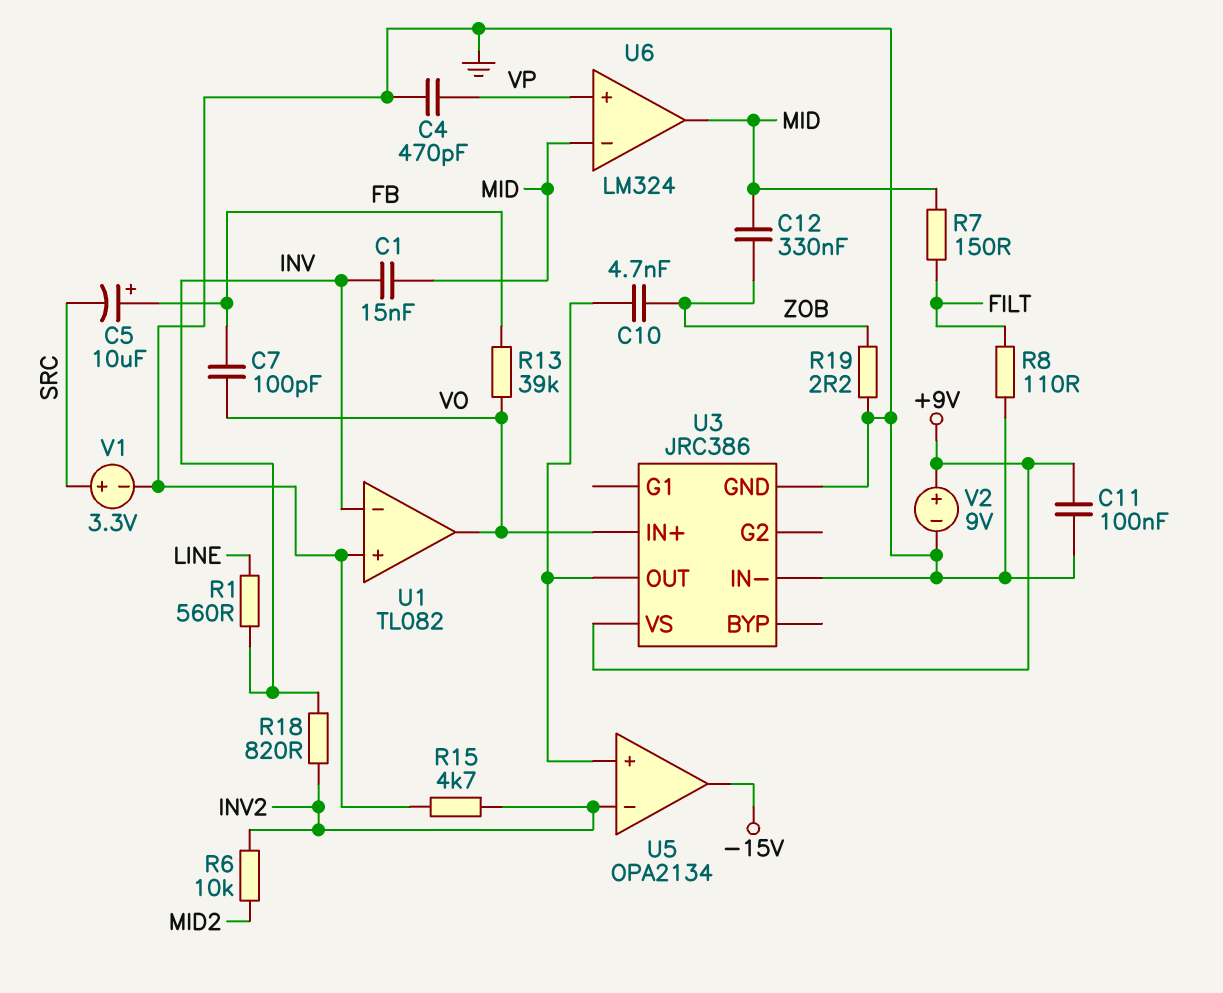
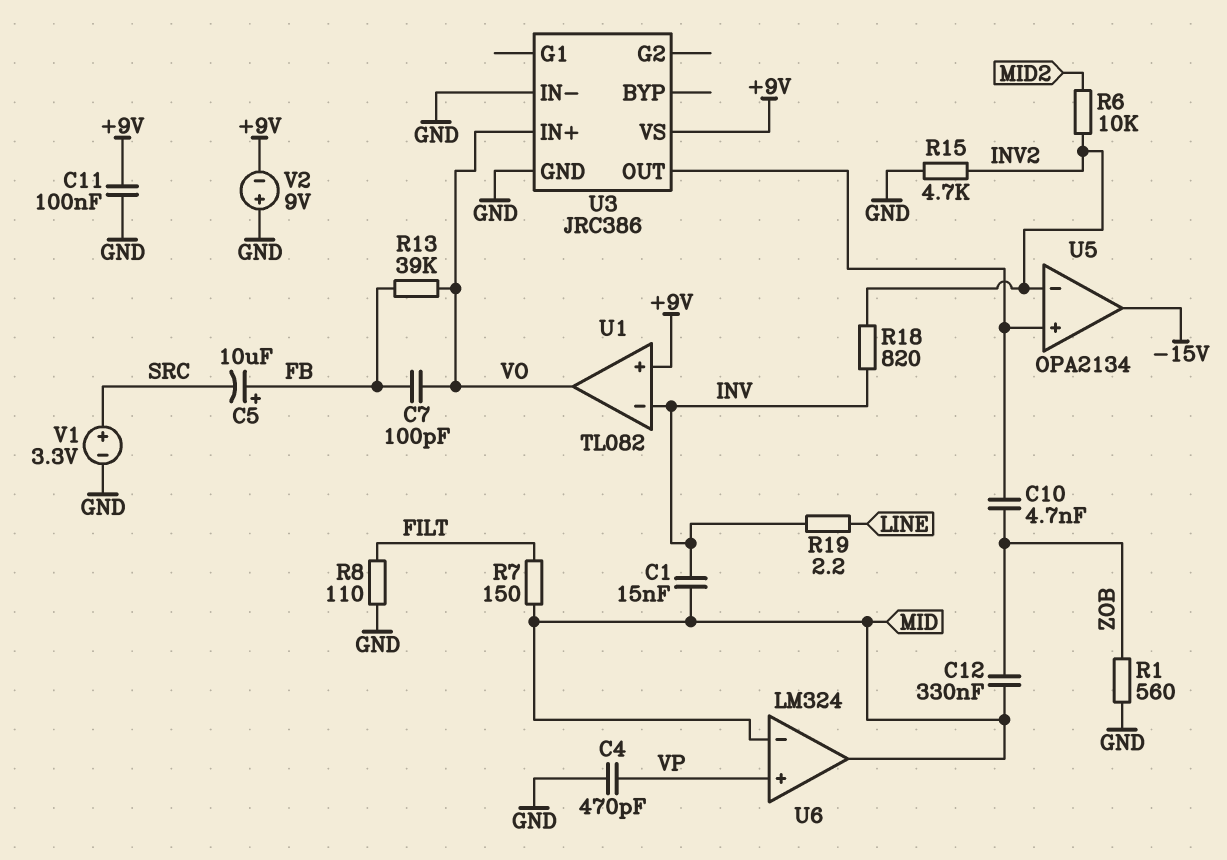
R1: 560 (INV, LINE) -> 560 (GND, ZOB)
R19: 2.2 (GND, ZOB) -> 2.2 (INV, LINE)
U1 pin in+: GND -> +9V
V2: 9V (plus +9V, minus GND) -> 9V (plus GND, minus +9V)

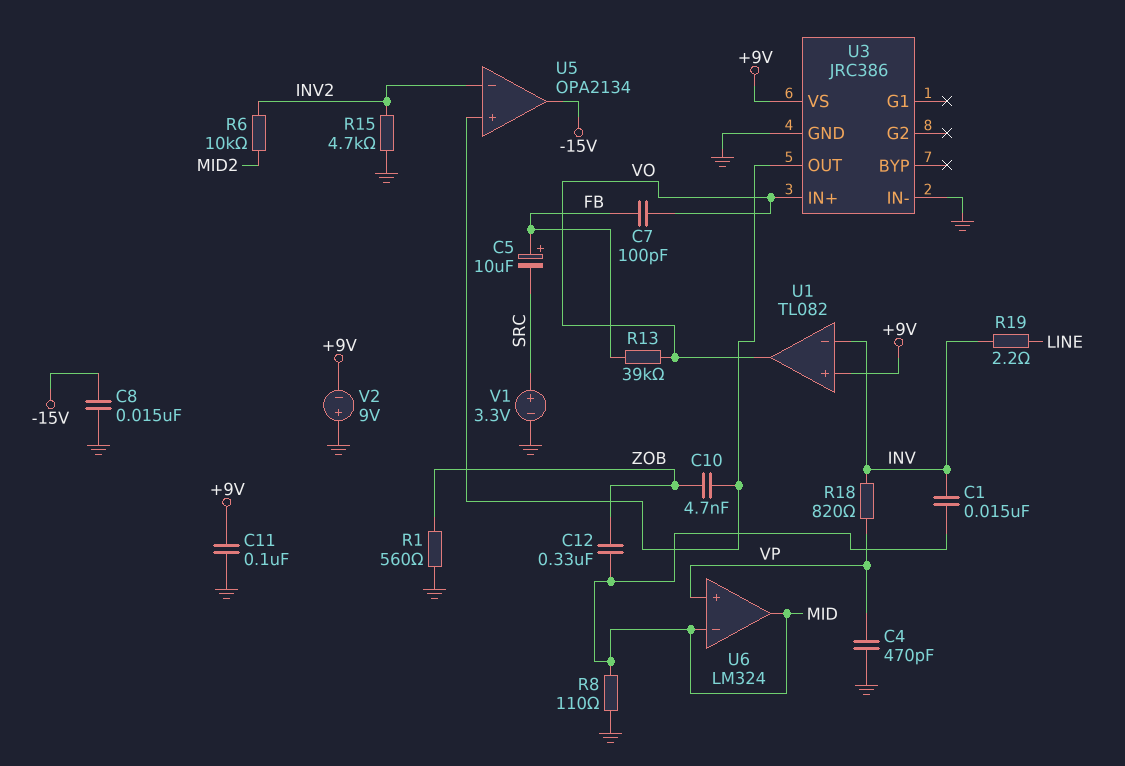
C8: none -> 15nF (-15V, GND)
R7: 150 (FILT, MID) -> none
R8: 110 (FILT, GND) -> 110 (GND, MID)
R18: 820 (INV, INV2) -> 820 (INV, VP)

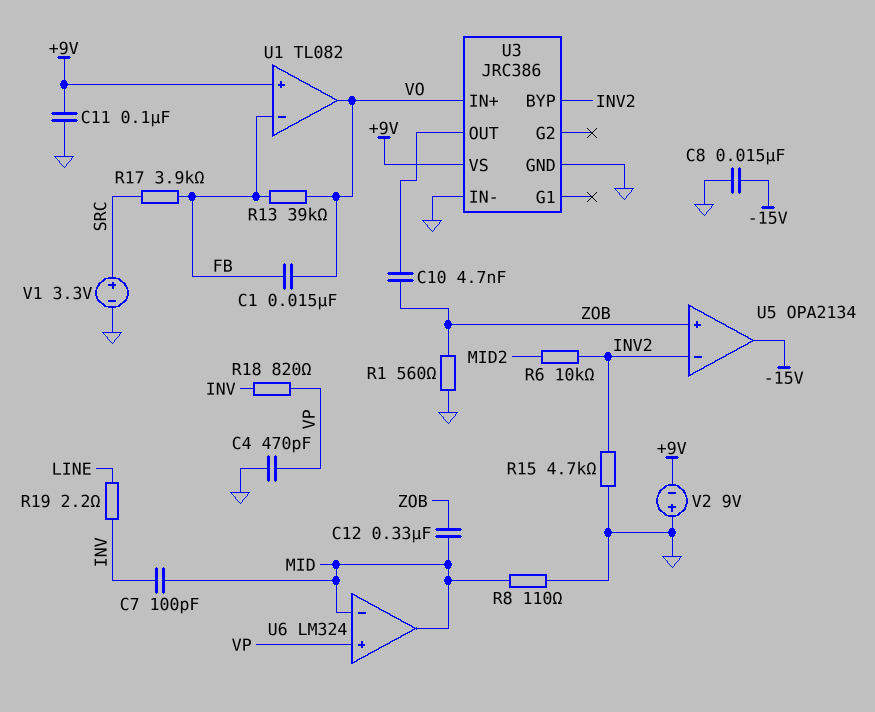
C1: 15nF (INV, MID) -> 15nF (FB, VO)
C5: 10uF (plus FB, minus SRC) -> none
C7: 100pF (FB, VO) -> 100pF (INV, MID)
R17: none -> 3.9k (FB, SRC)
U1 pin in-: INV -> FB
U3 pin BYP: none -> INV2
U5 pin in+: U3/OUT -> ZOB

